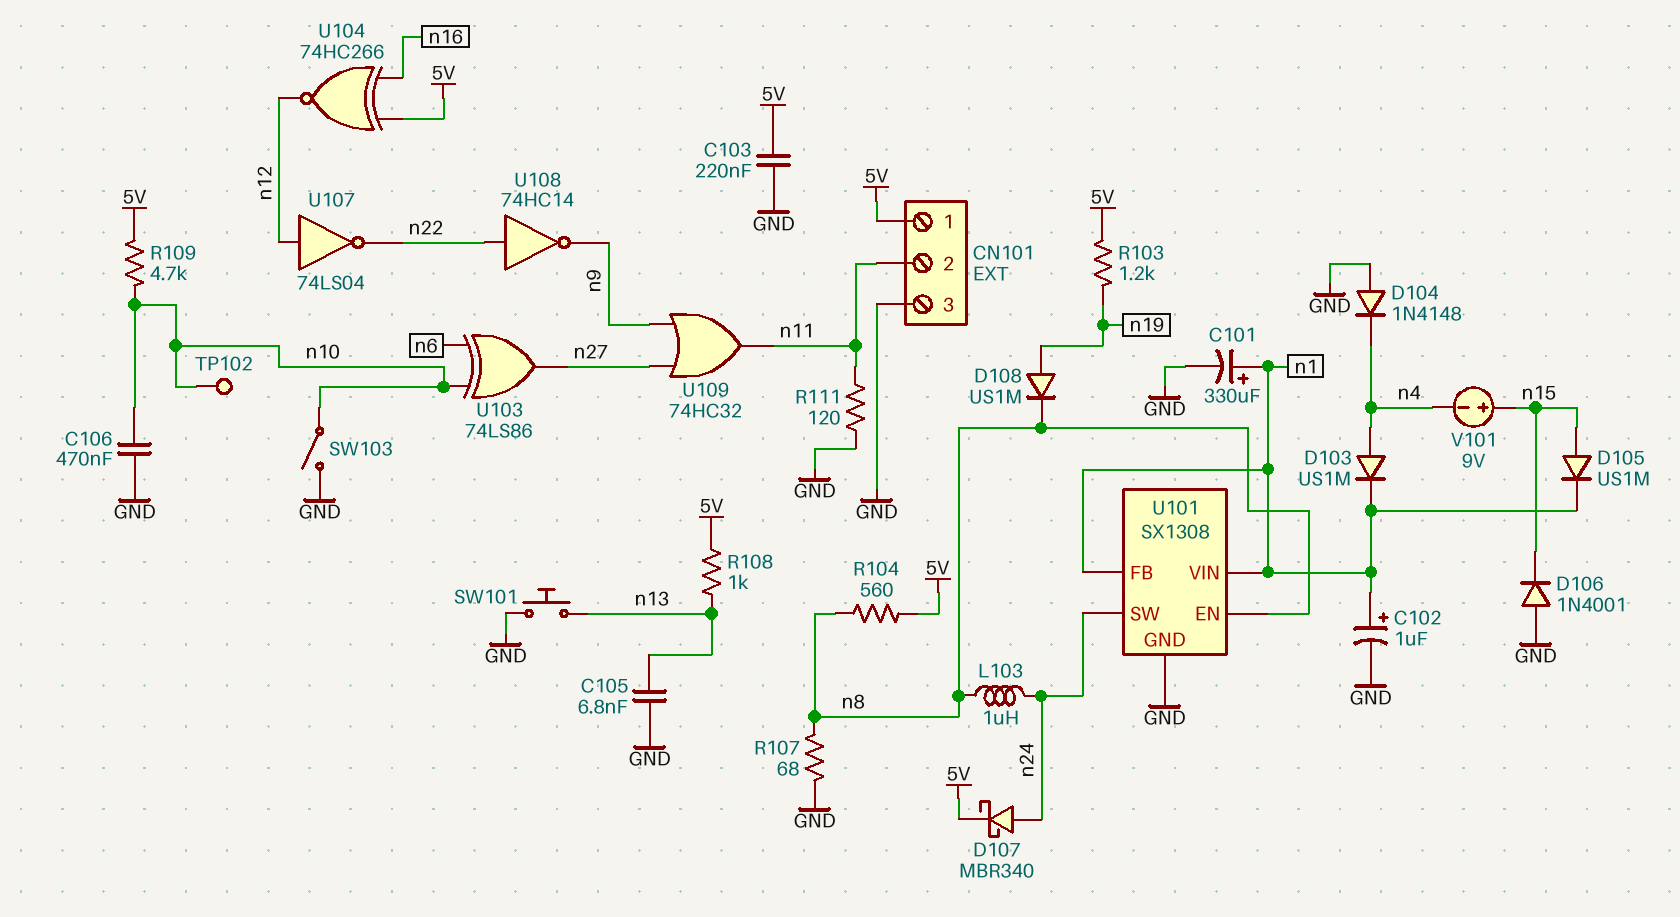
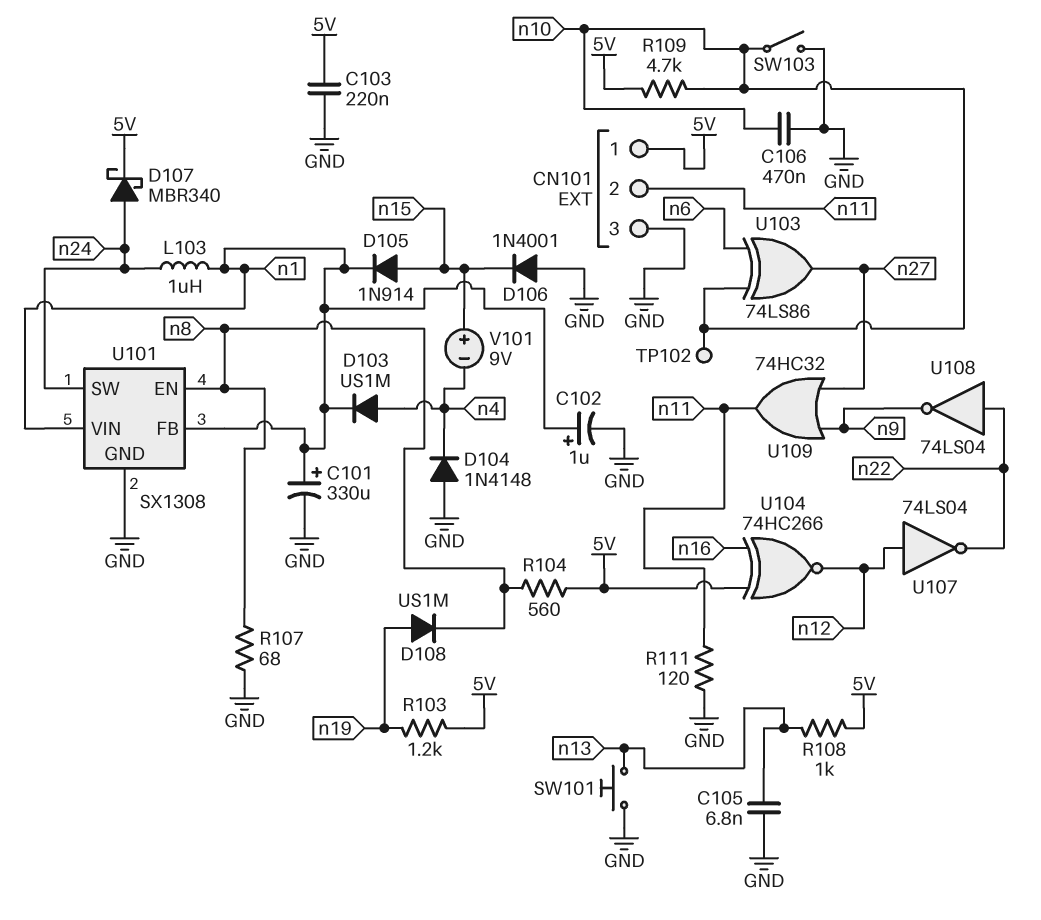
D105: diode US1M (A n15, K n1) -> diode 1N914 (A n15, K n1)
L103: 1uH (n8, n24) -> 1uH (n1, n24)
U108: NOT 74HC14 (in n22, out n9) -> NOT 74LS04 (in n22, out n9)

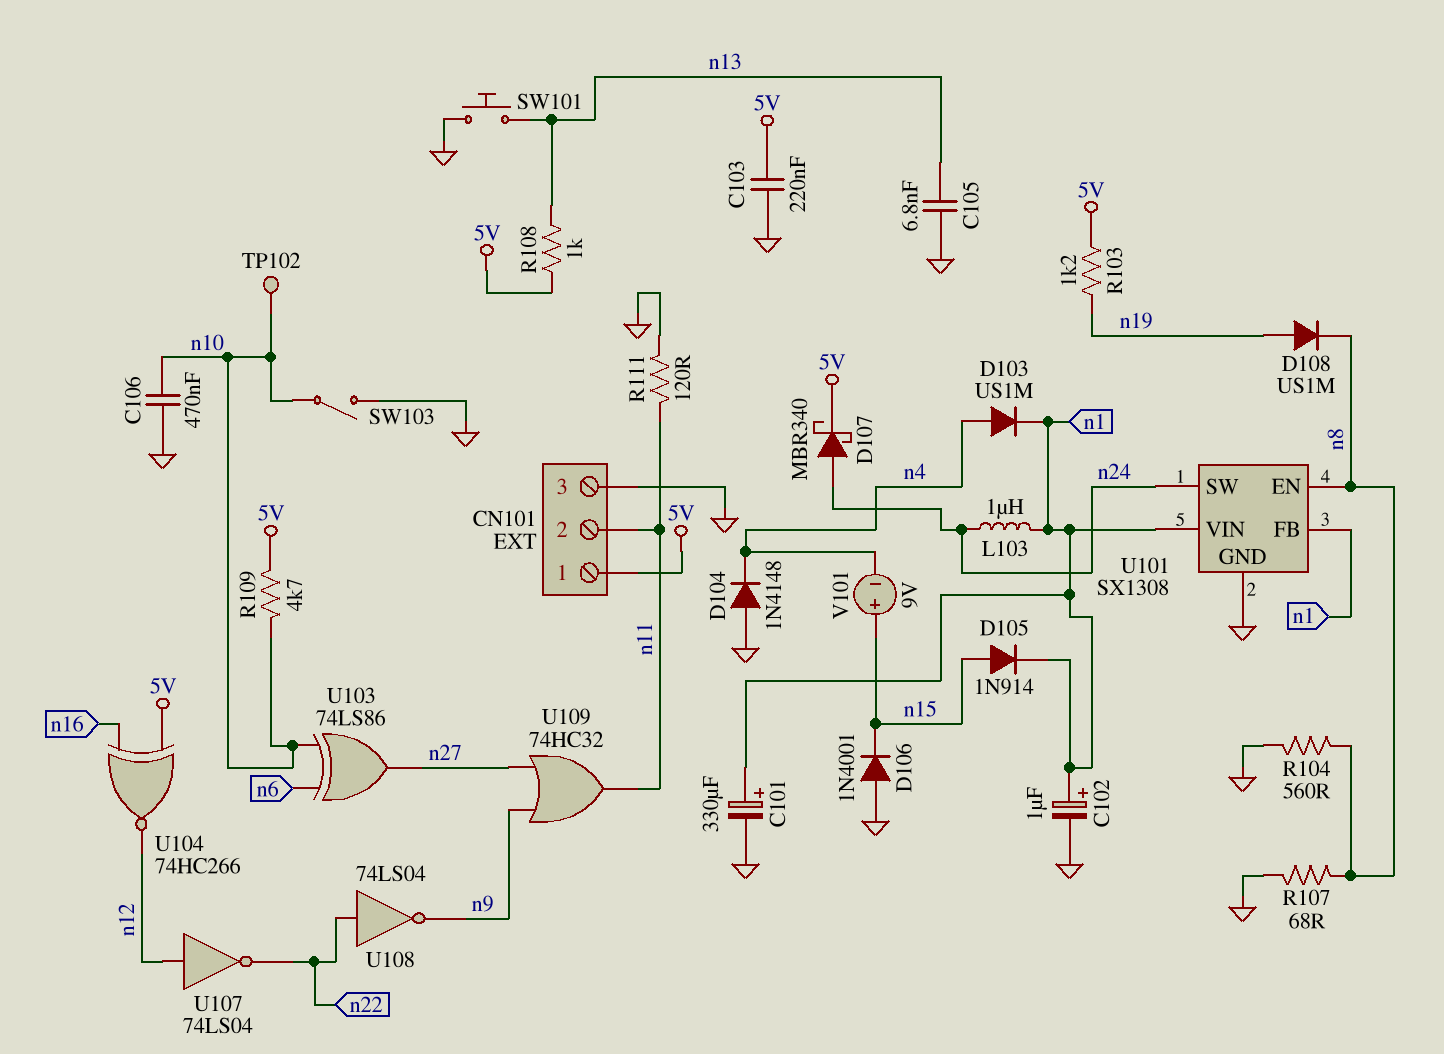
R104: 560 (5V, n8) -> 560 (GND, n8)

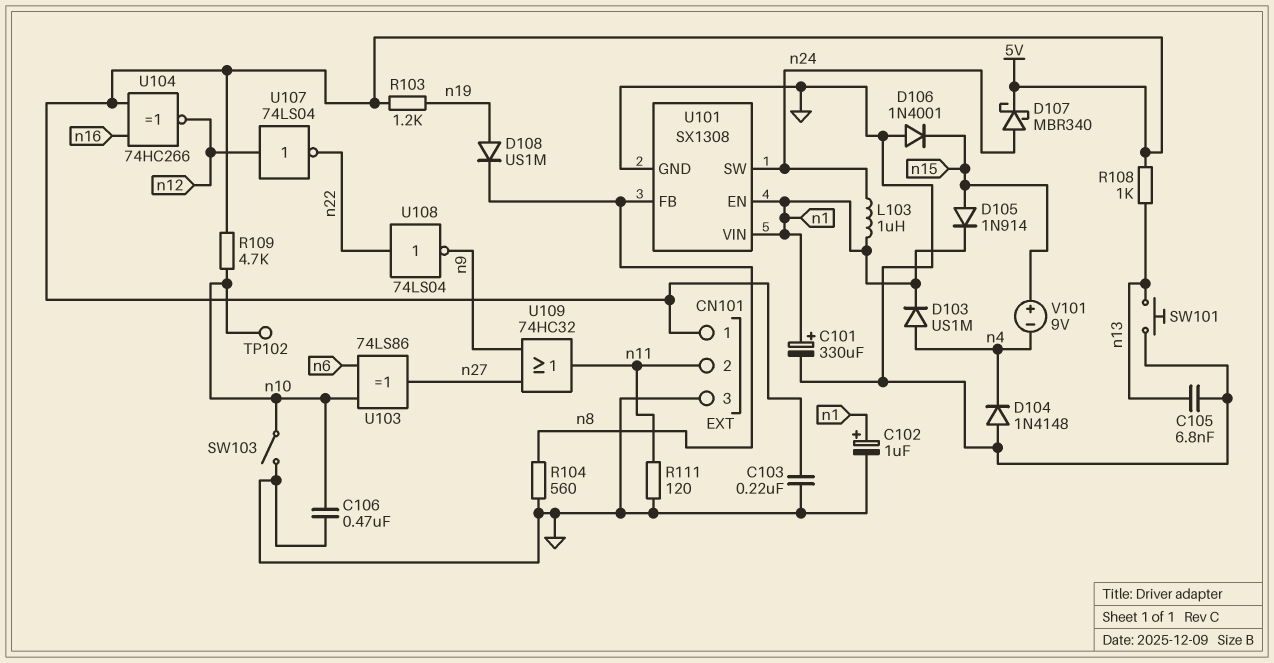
R107: 68 (GND, n8) -> none
U101 pin EN: n8 -> n1
U101 pin FB: n1 -> n8

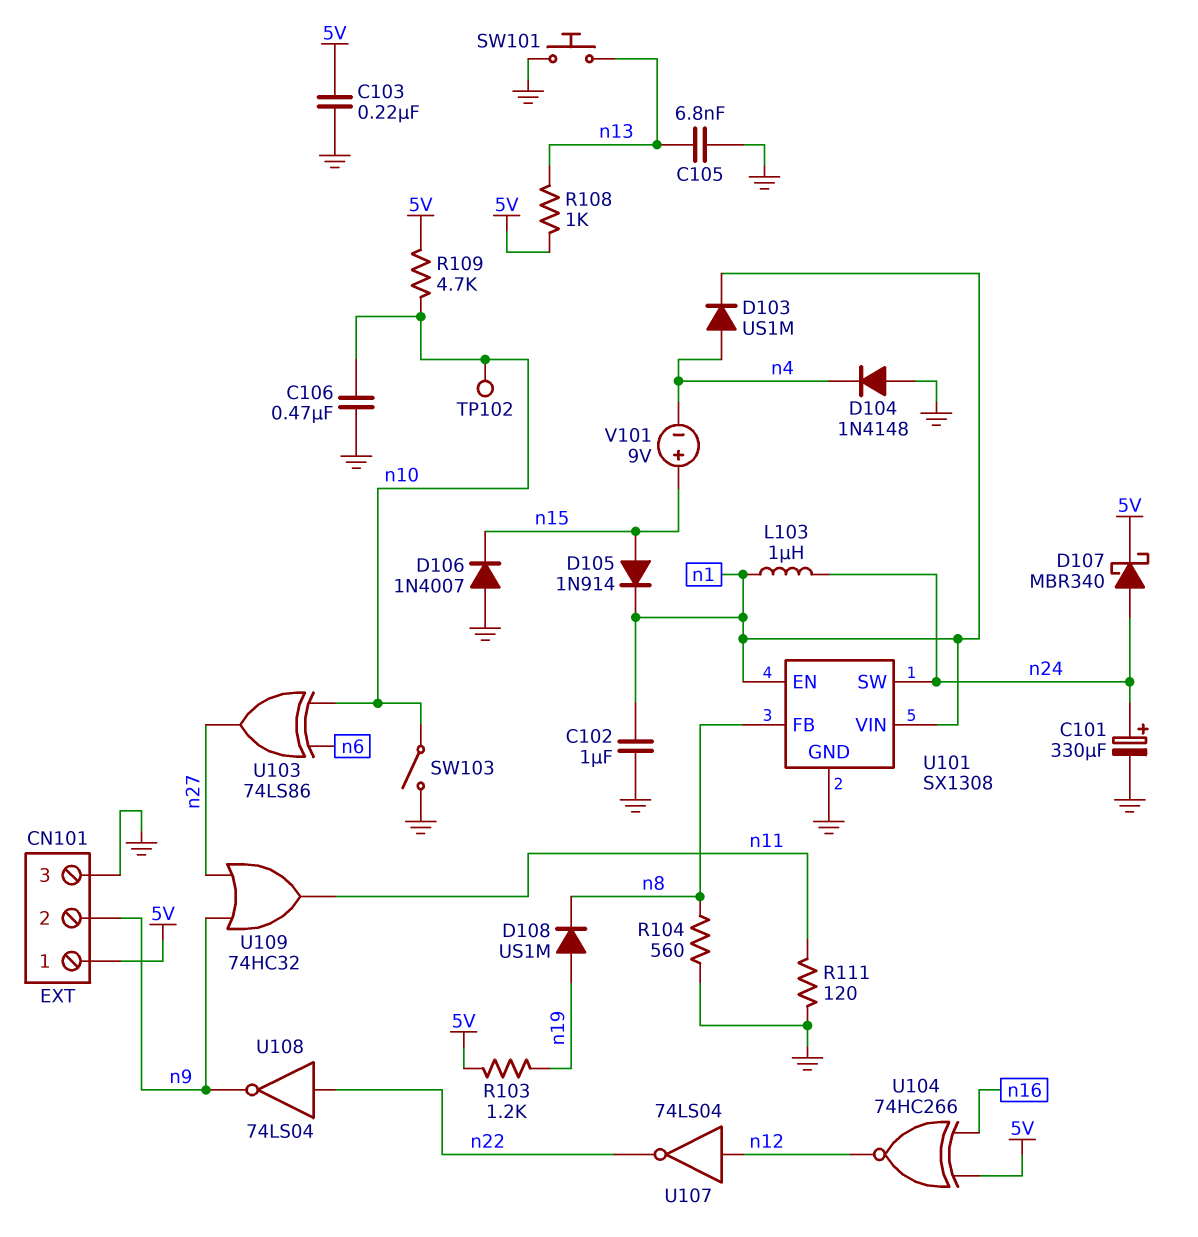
C101: 330uF (plus n1, minus GND) -> 330uF (plus n24, minus GND)
C102: 1uF (plus n1, minus GND) -> 1uF (GND, n1)
CN101 pin 2: n11 -> n9
D106: diode 1N4001 (A GND, K n15) -> diode 1N4007 (A GND, K n15)

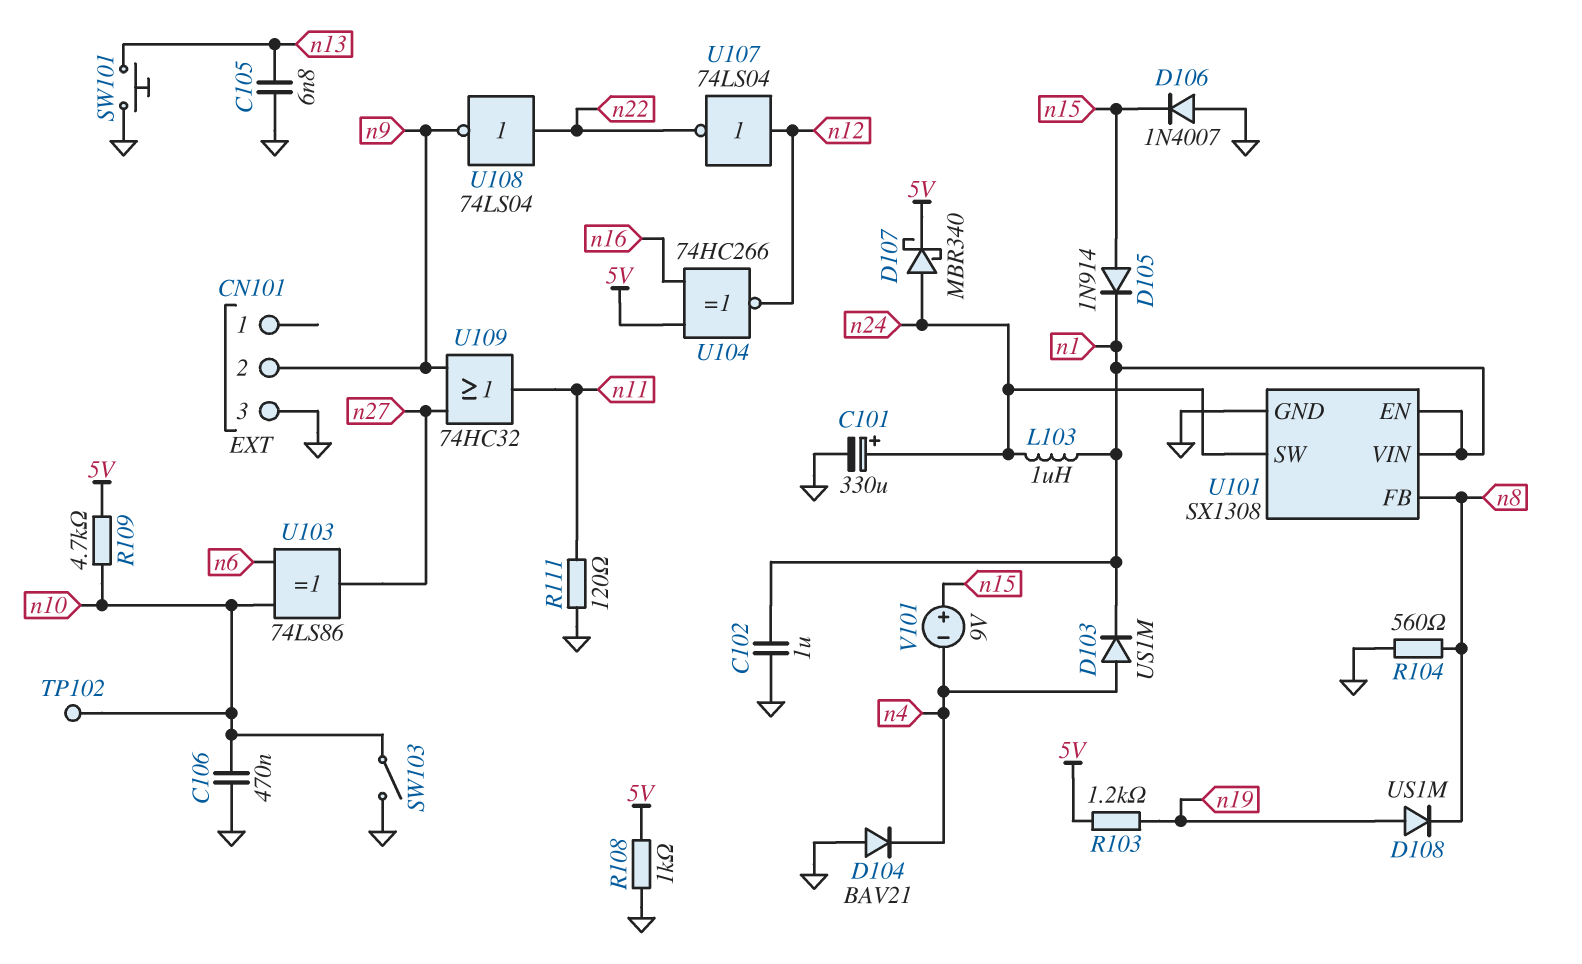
C103: 220nF (5V, GND) -> none
CN101 pin 1: 5V -> none
D104: diode 1N4148 (A GND, K n4) -> diode BAV21 (A GND, K n4)
R108: 1k (5V, n13) -> 1k (5V, GND)

